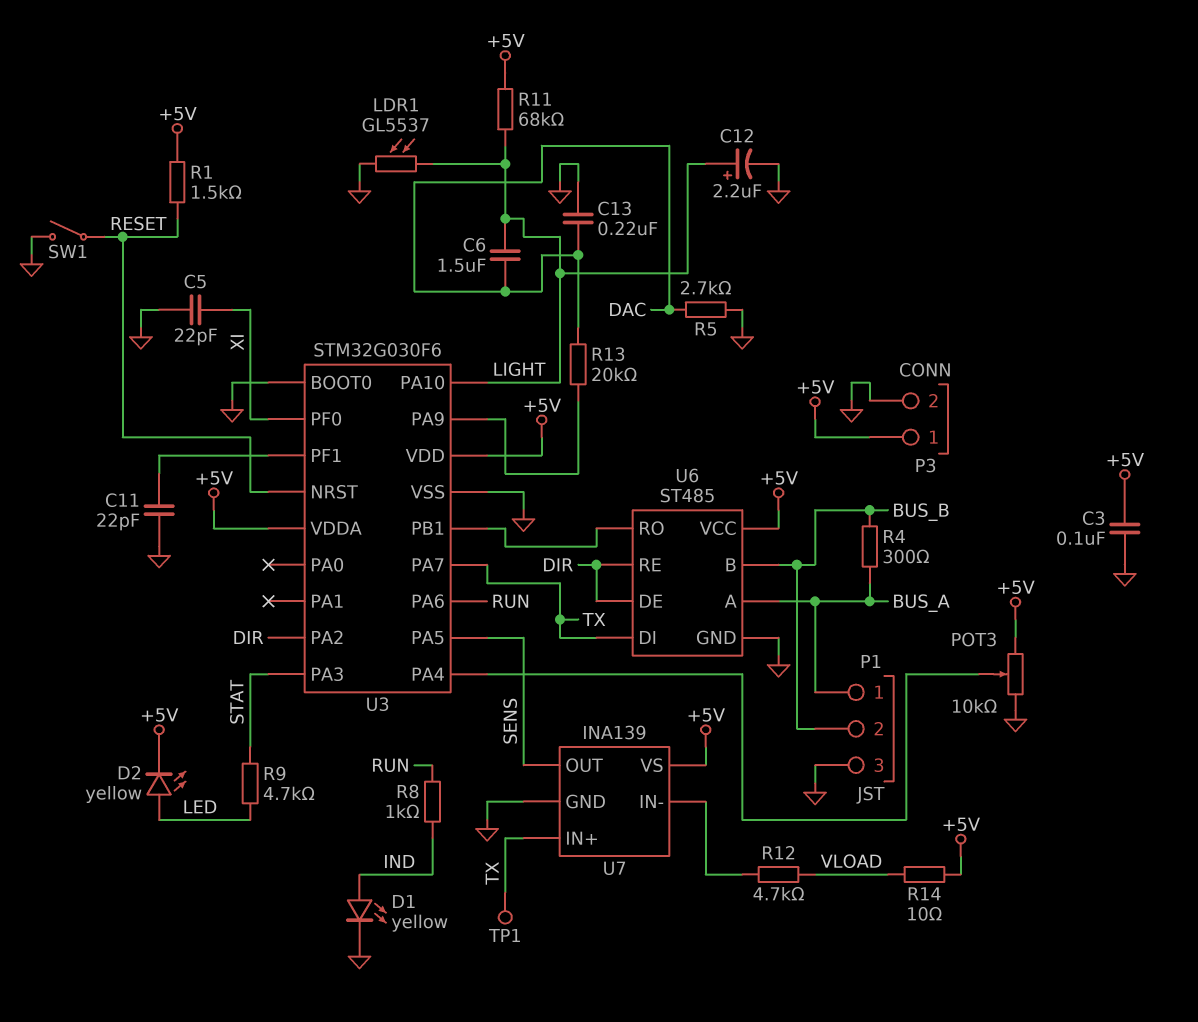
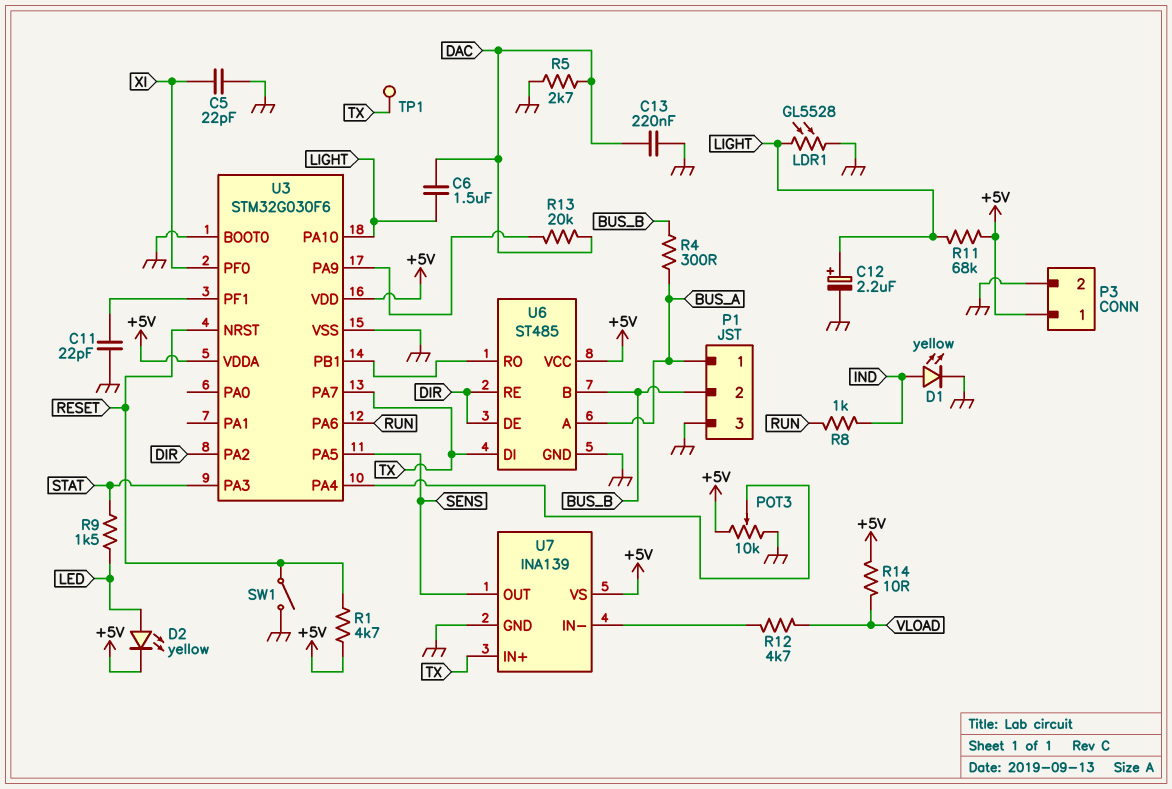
C3: 100nF (+5V, GND) -> none
LDR1: GL5537 (GND, LIGHT) -> GL5528 (GND, LIGHT)
R1: 1.5k (+5V, RESET) -> 4.7k (+5V, RESET)
R9: 4.7k (LED, STAT) -> 1.5k (LED, STAT)

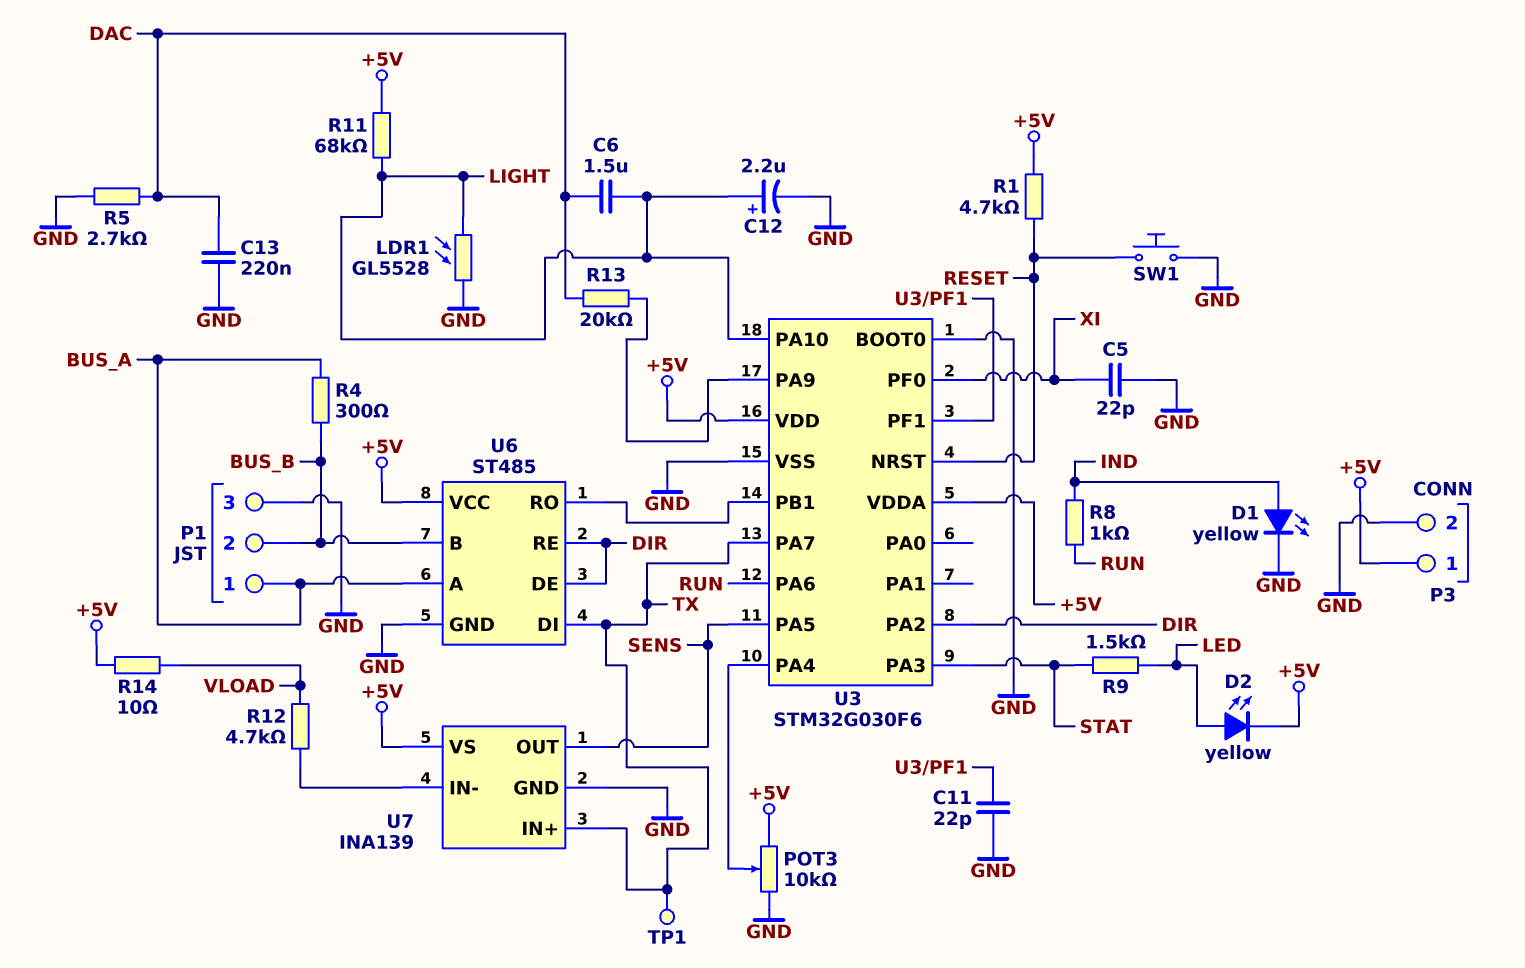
SW1: switch (GND, RESET) -> button (GND, RESET)

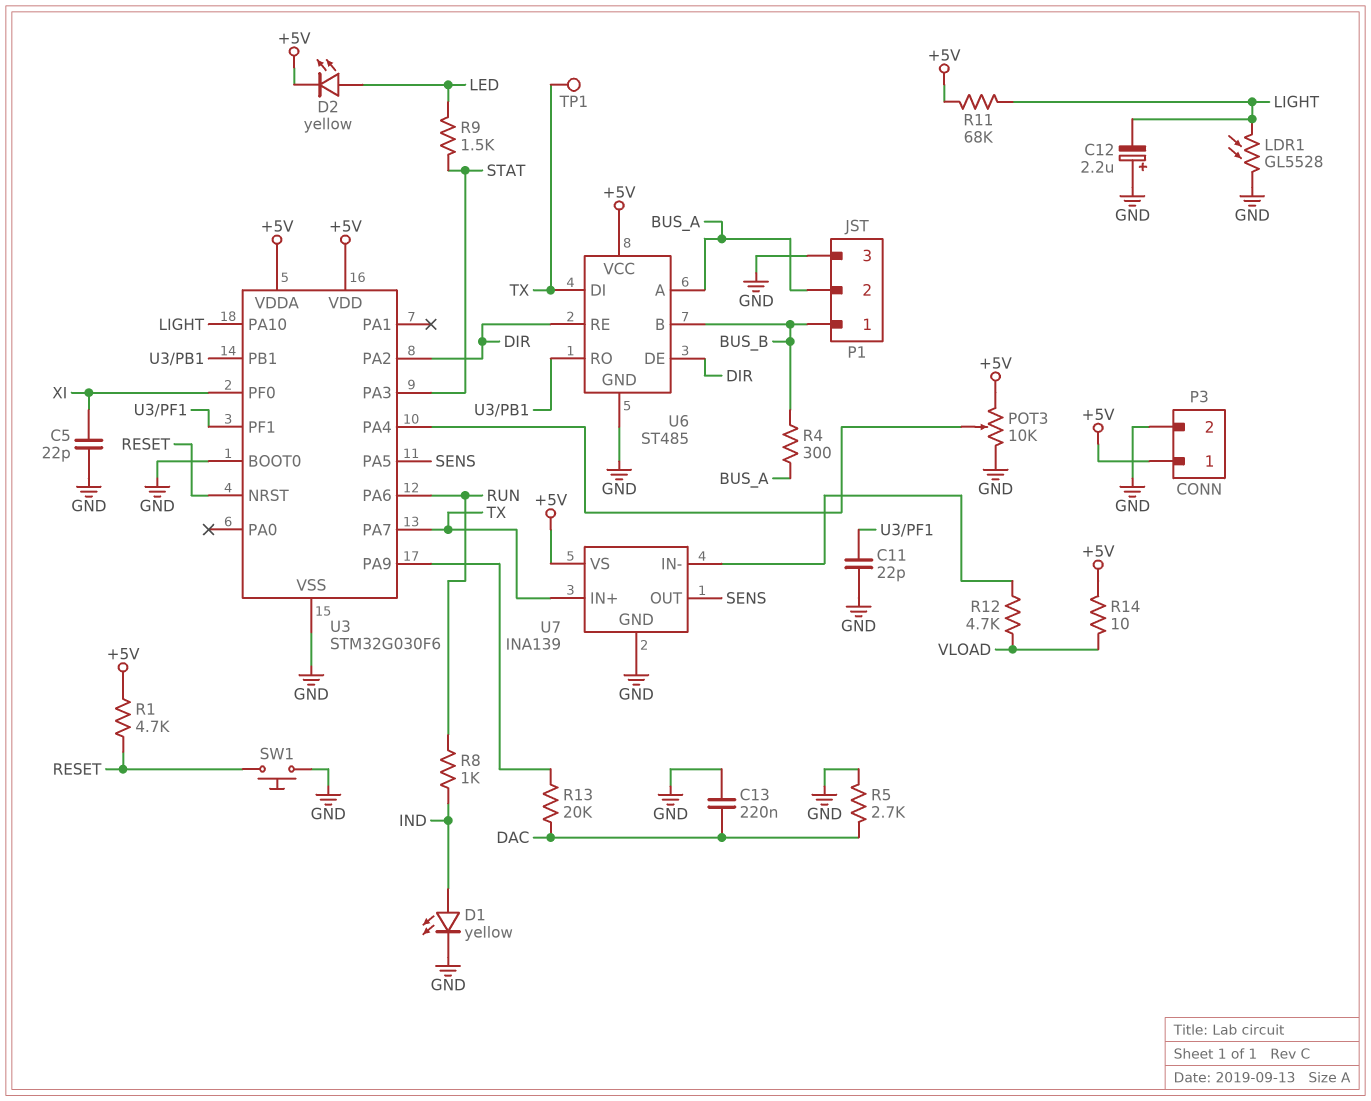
C6: 1.5uF (DAC, LIGHT) -> none
C12: 2.2uF (plus LIGHT, minus GND) -> 2.2uF (plus GND, minus LIGHT)
P1 pin 1: BUS_A -> BUS_B
P1 pin 2: BUS_B -> BUS_A

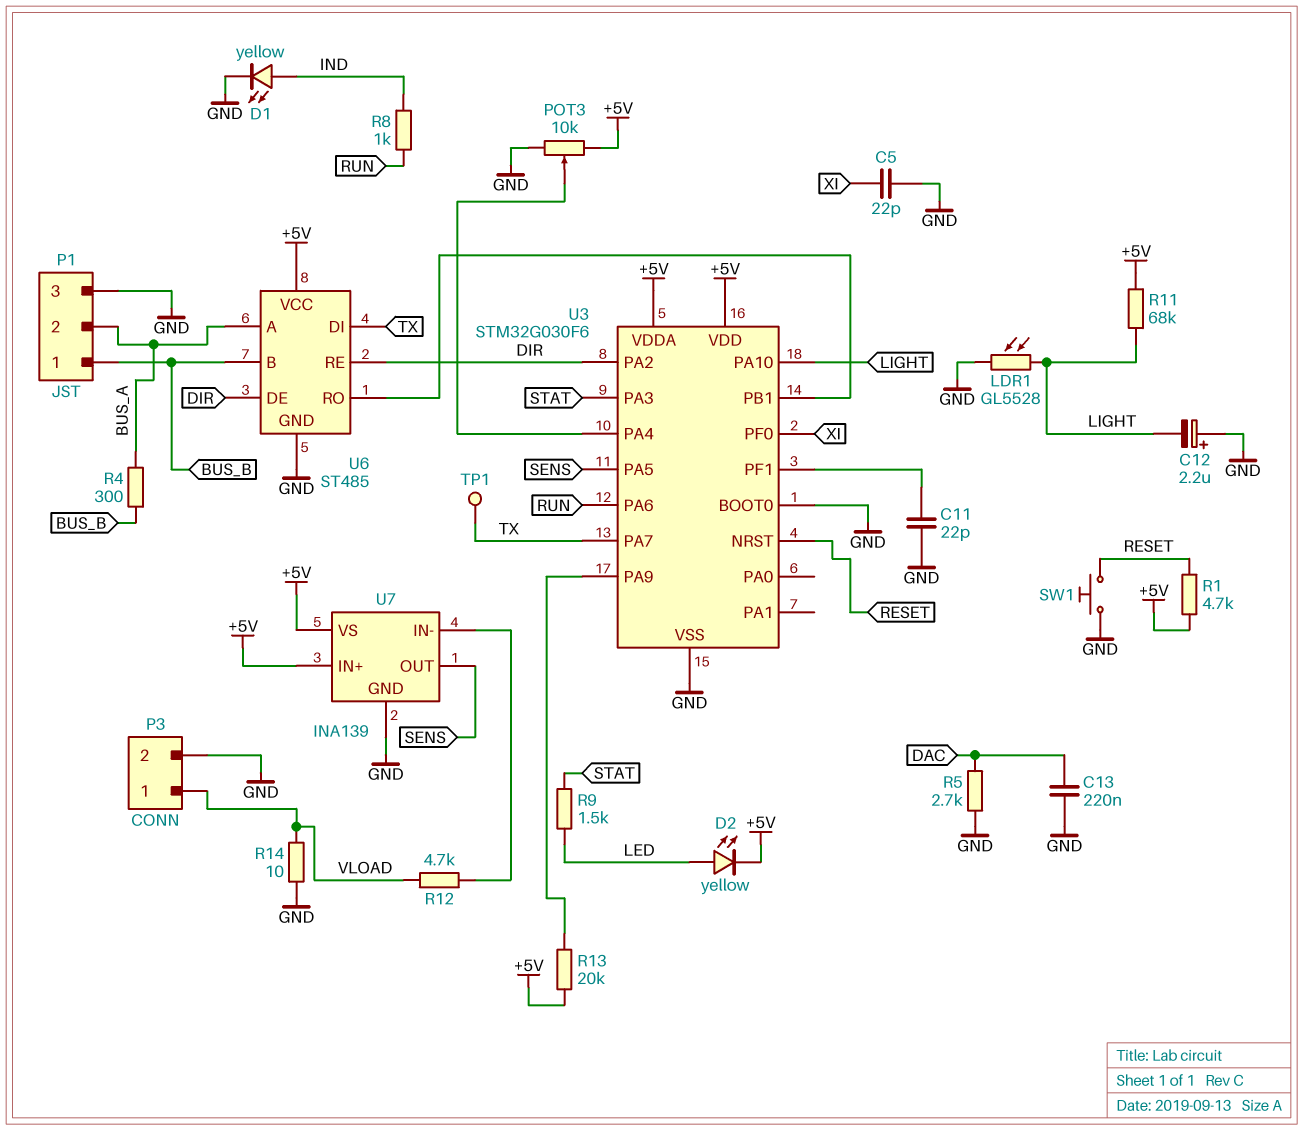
P3 pin 1: +5V -> VLOAD
R13: 20k (DAC, U3/PA9) -> 20k (+5V, U3/PA9)
R14: 10 (+5V, VLOAD) -> 10 (GND, VLOAD)
U7 pin IN+: TX -> +5V

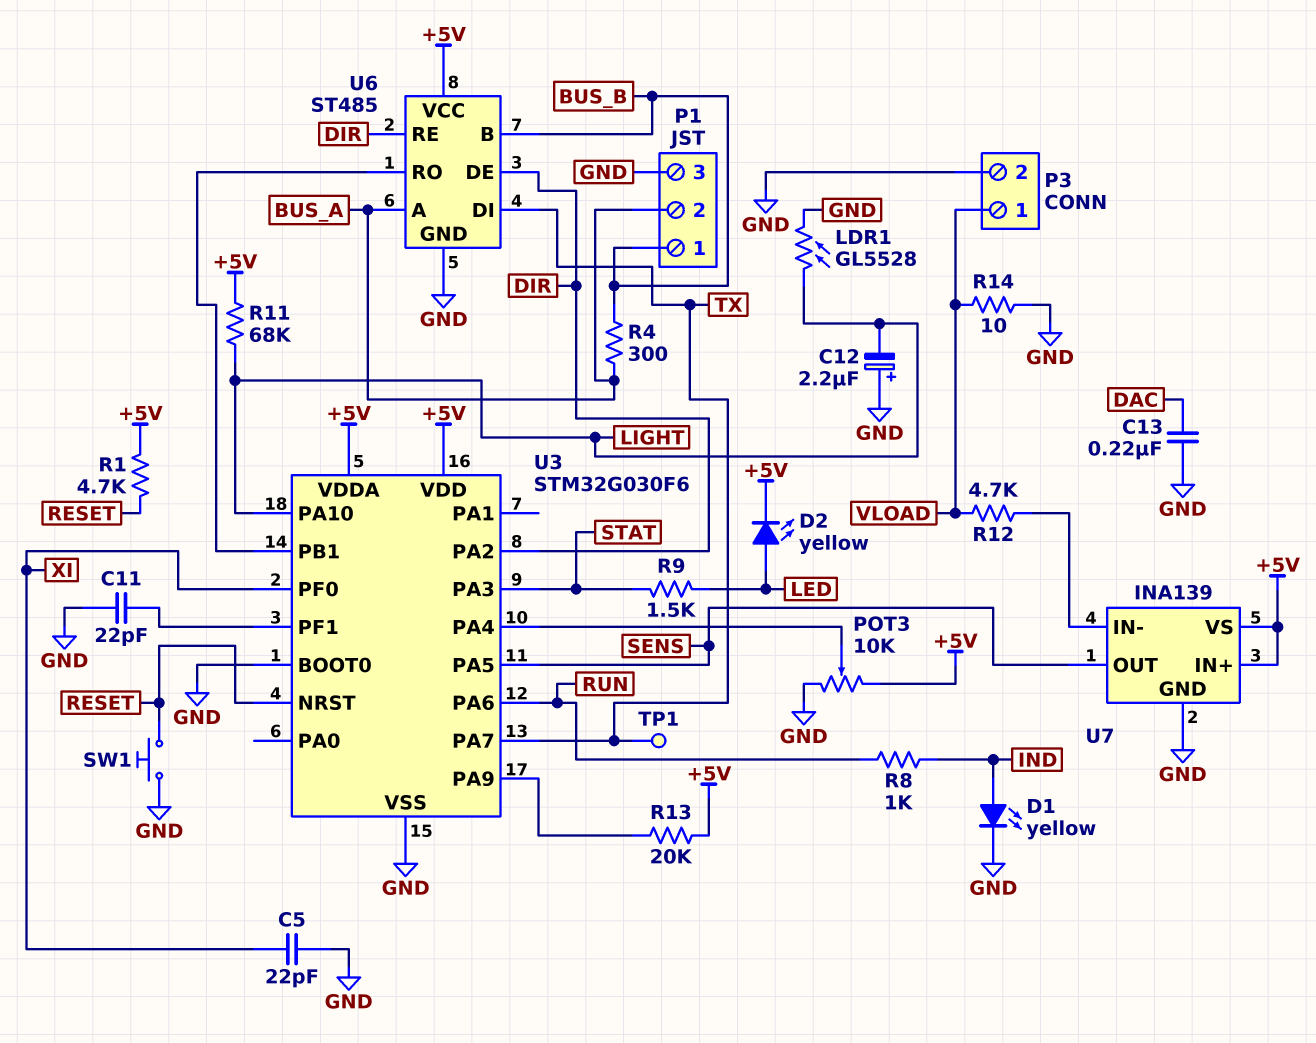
R5: 2.7k (DAC, GND) -> none

